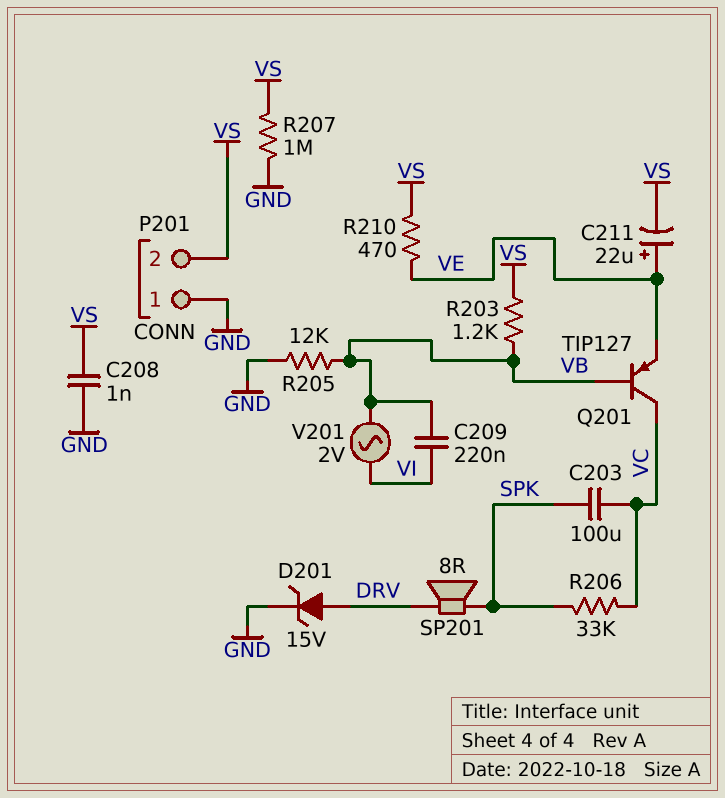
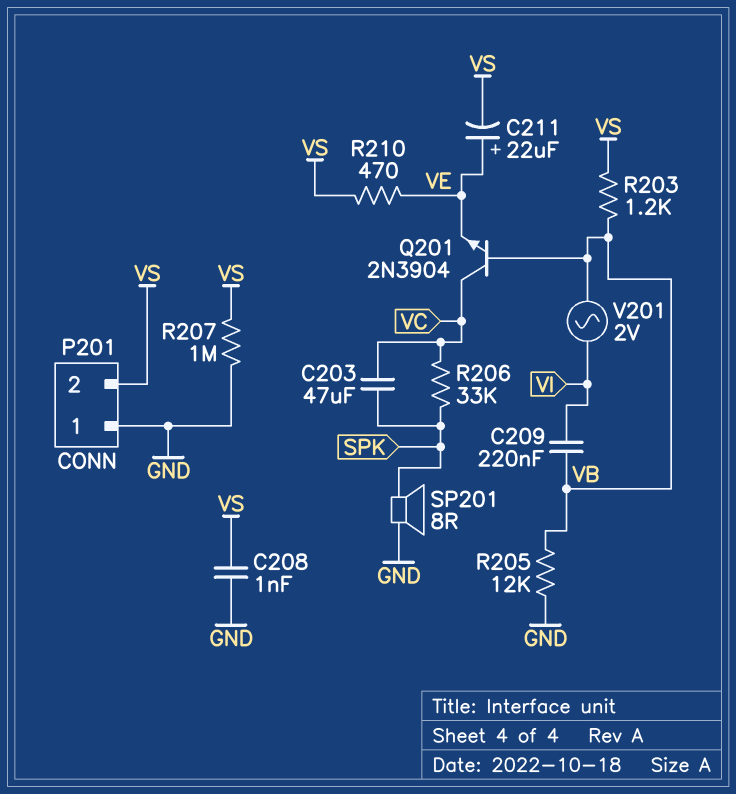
C203: 100uF (SPK, VC) -> 47uF (SPK, VC)
D201: zener 15V (A DRV, K GND) -> none
Q201: PNP TIP127 (B VB, C VC, E VE) -> NPN 2N3904 (B VB, C VC, E VE)
SP201: speaker 8R (DRV, SPK) -> speaker 8R (GND, SPK)

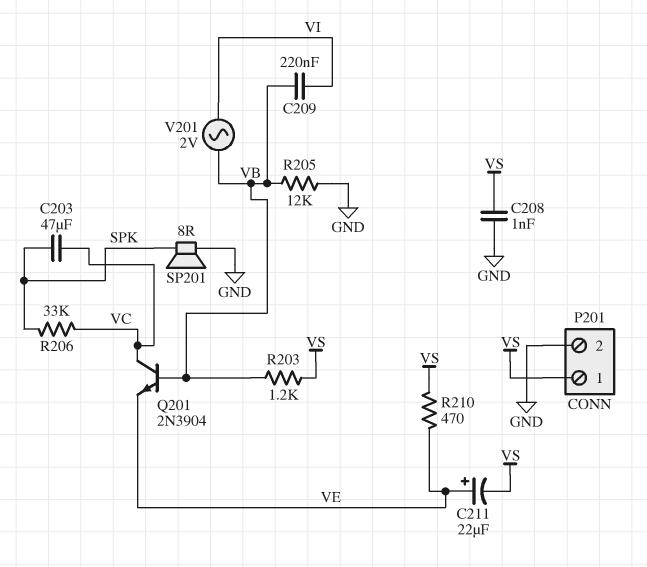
P201 pin 1: GND -> VS
P201 pin 2: VS -> GND
R207: 1M (GND, VS) -> none

